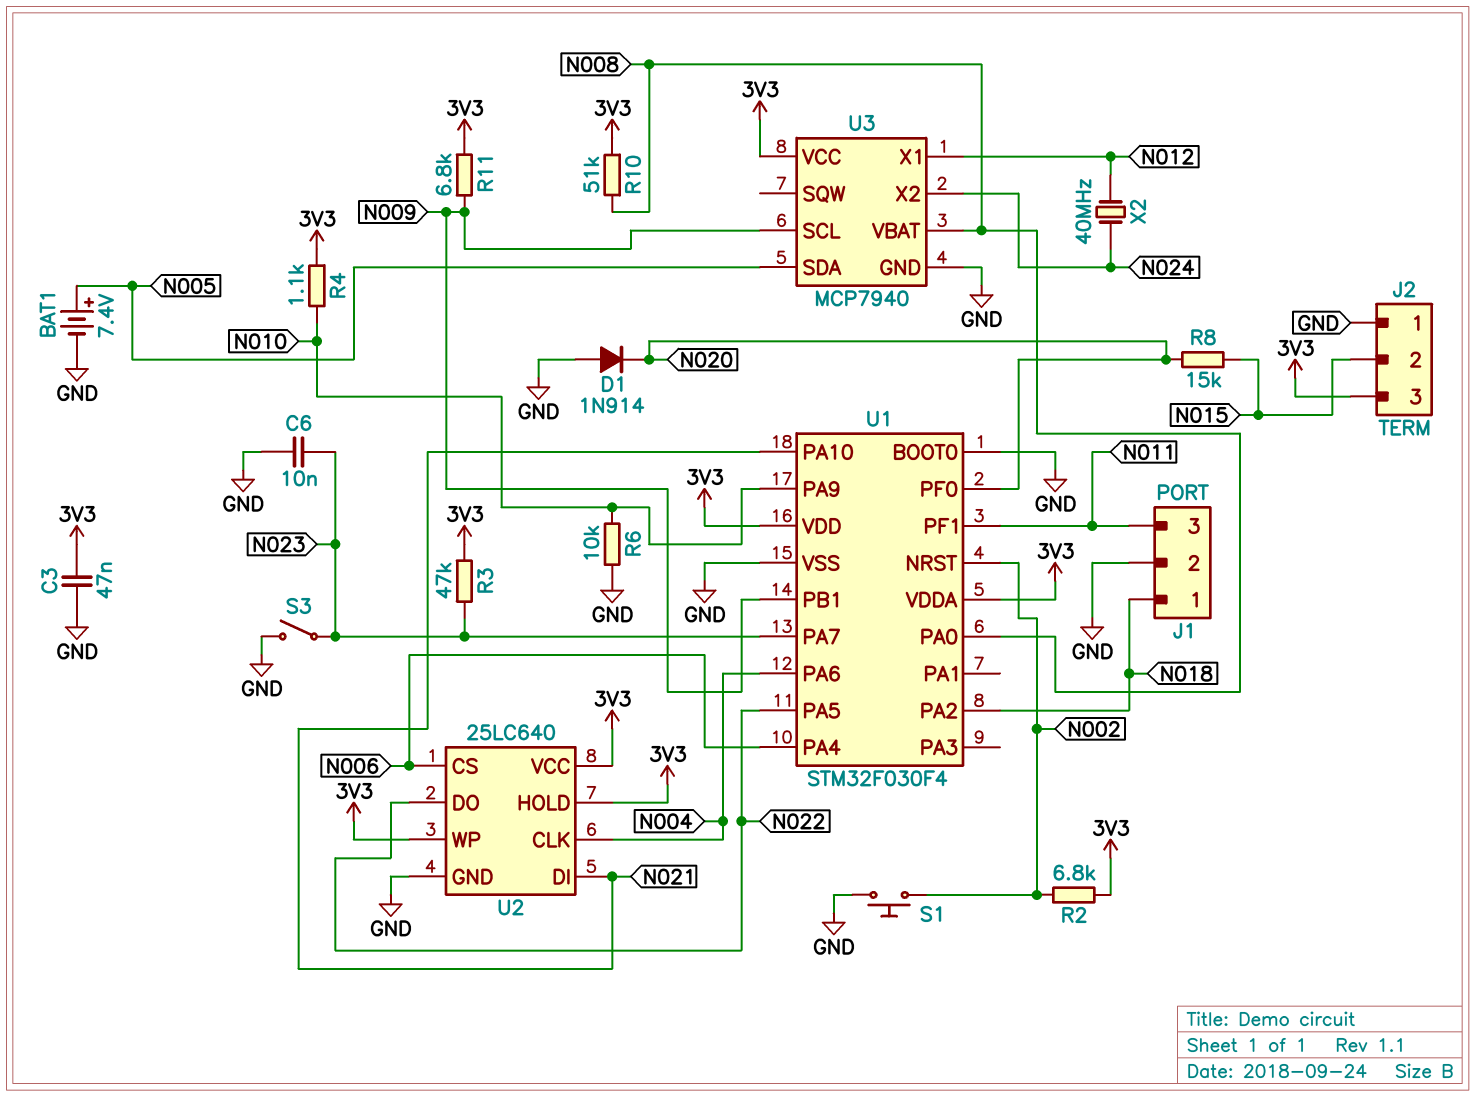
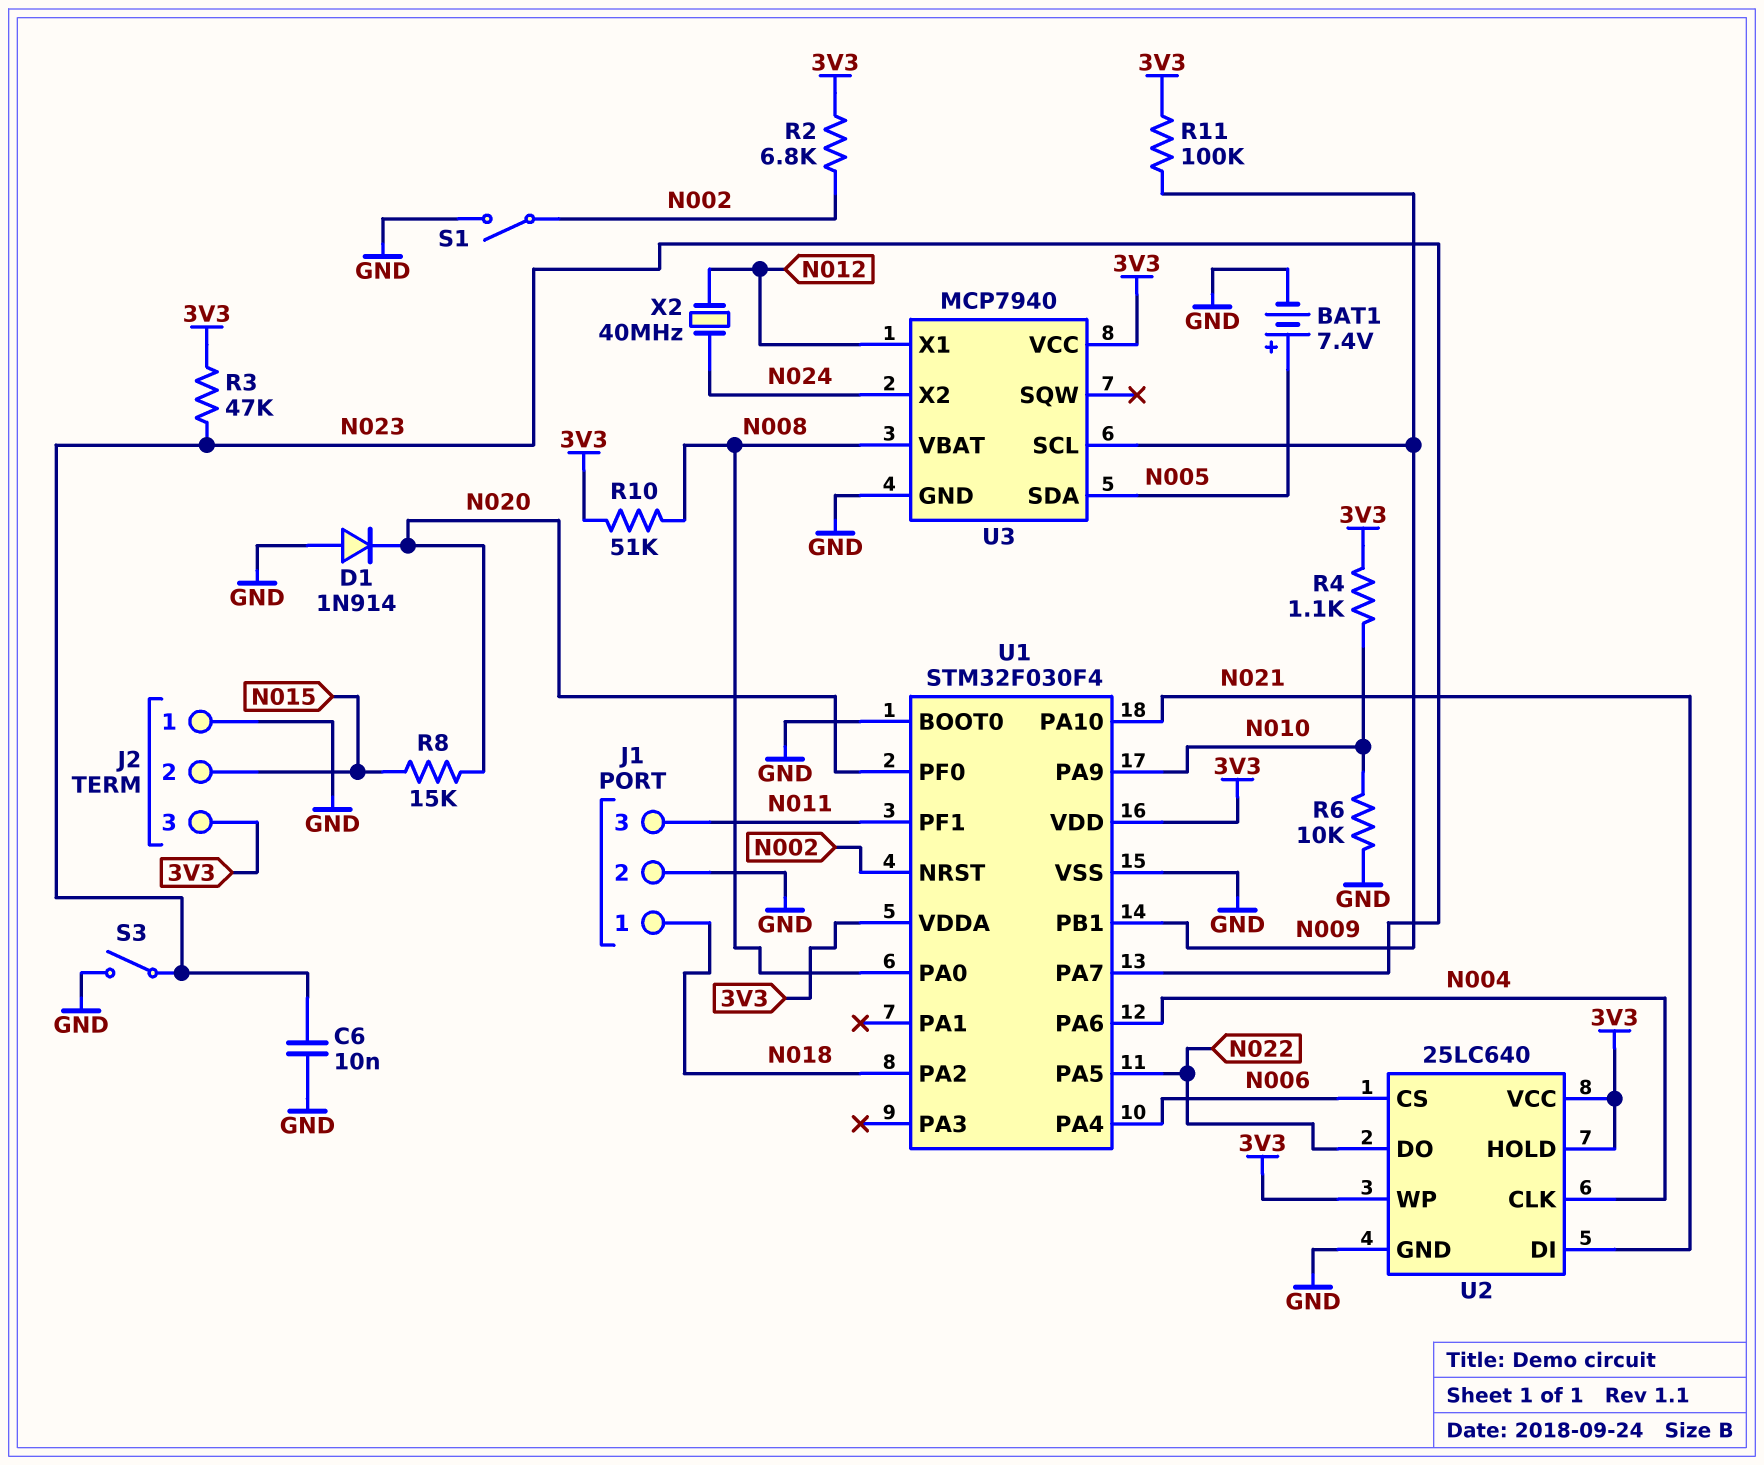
C3: 47nF (3V3, GND) -> none
R11: 6.8k (3V3, N009) -> 100k (3V3, N009)
S1: button (GND, N002) -> switch (GND, N002)

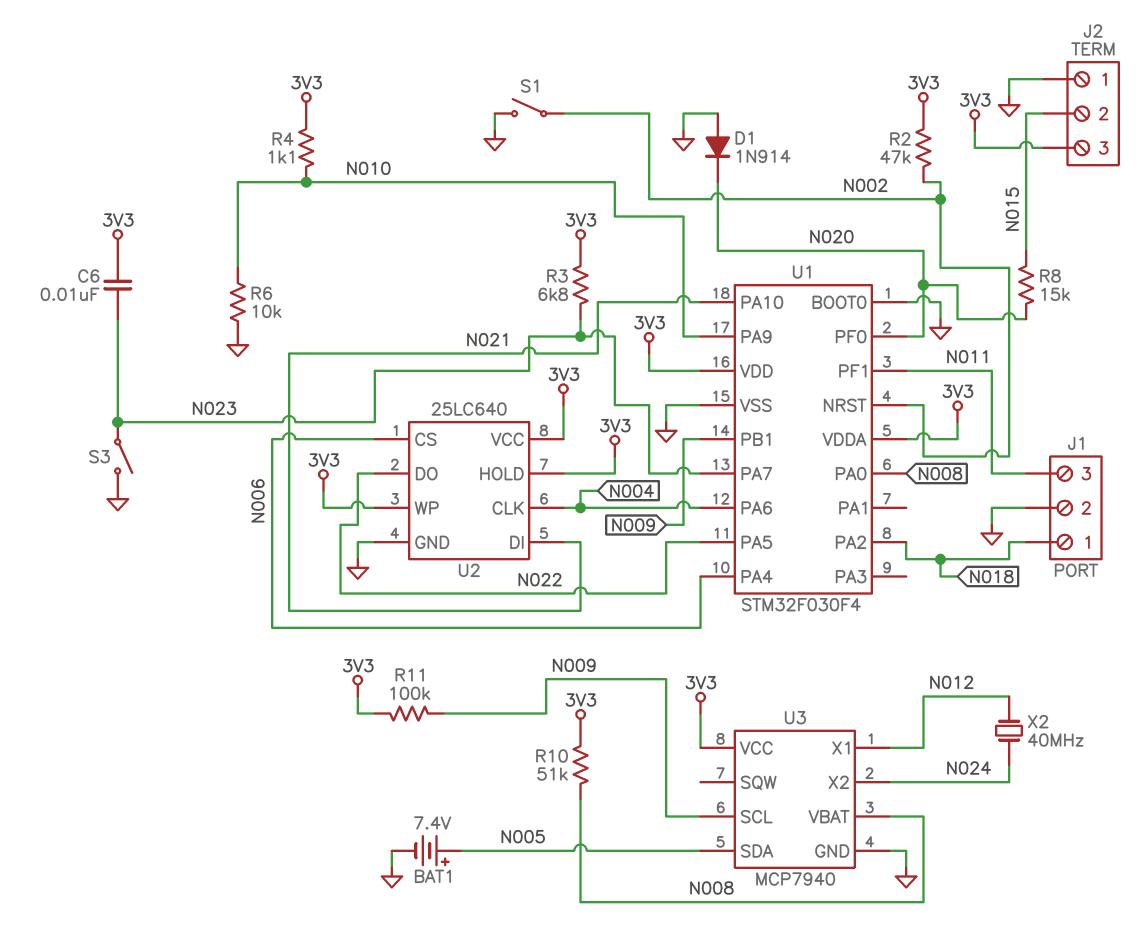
C6: 10nF (GND, N023) -> 10nF (3V3, N023)
R2: 6.8k (3V3, N002) -> 47k (3V3, N002)
R3: 47k (3V3, N023) -> 6.8k (3V3, N023)

